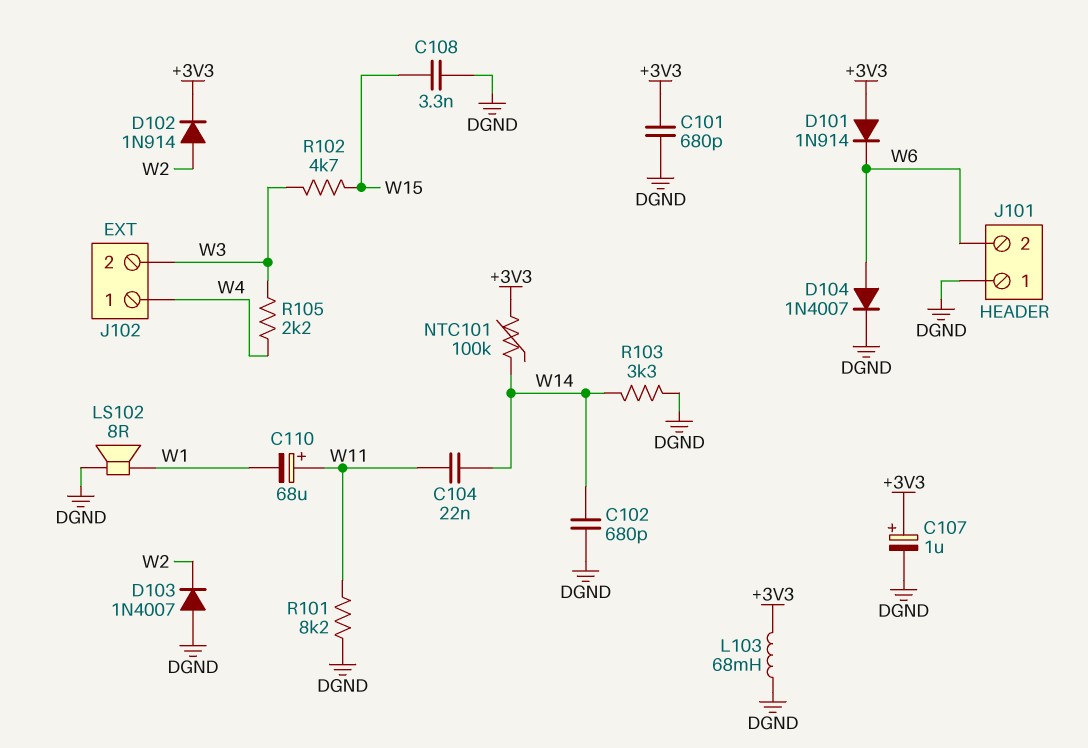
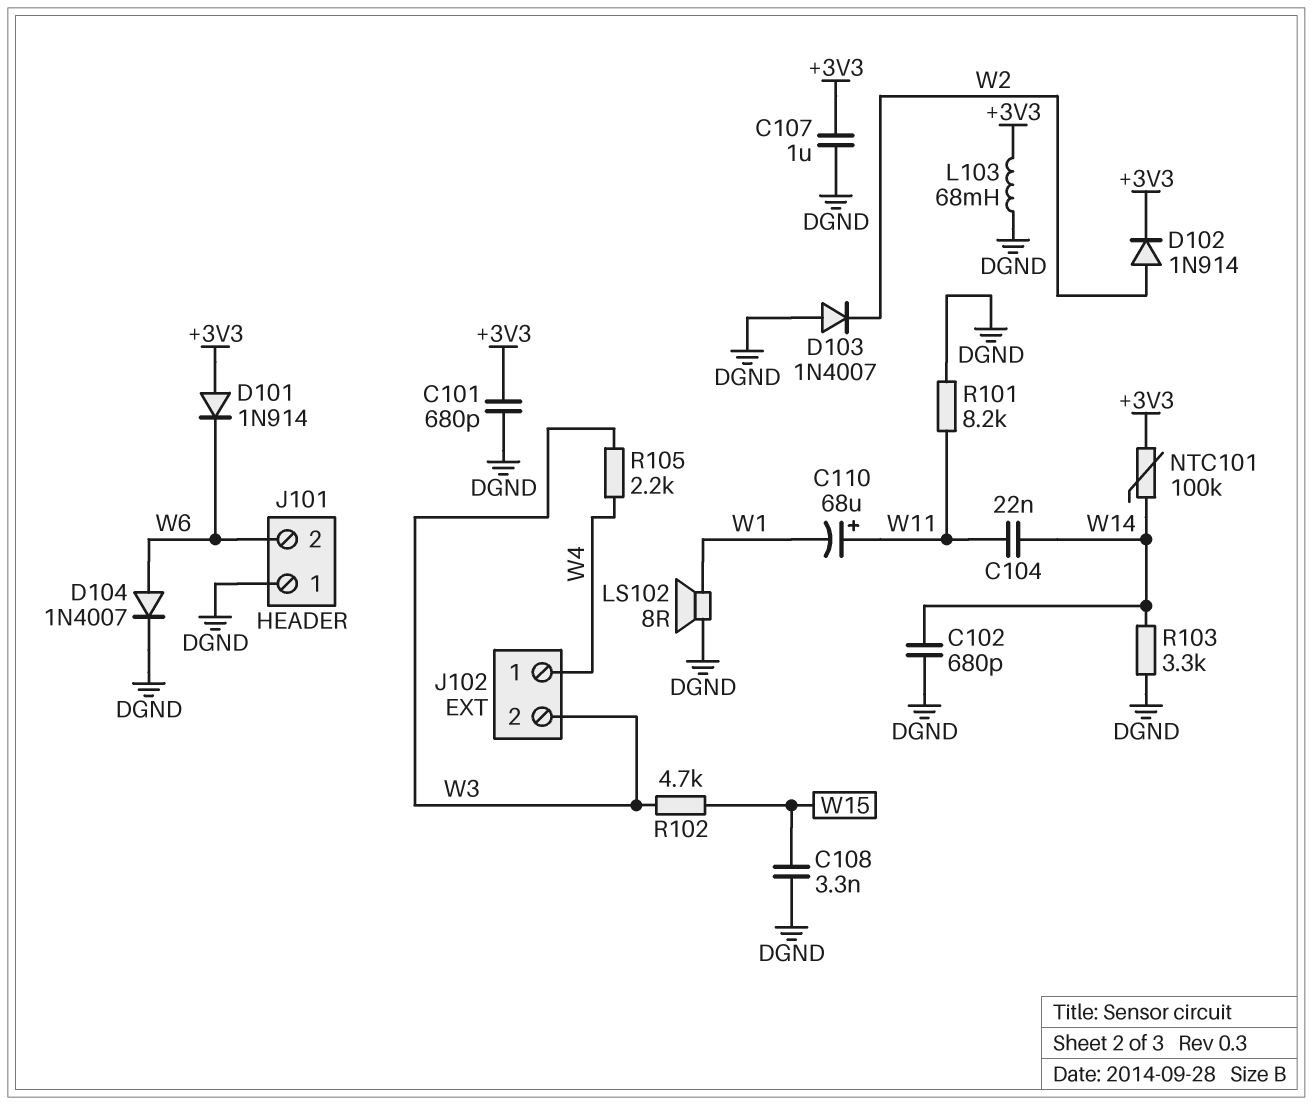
C107: 1uF (plus +3V3, minus DGND) -> 1uF (+3V3, DGND)

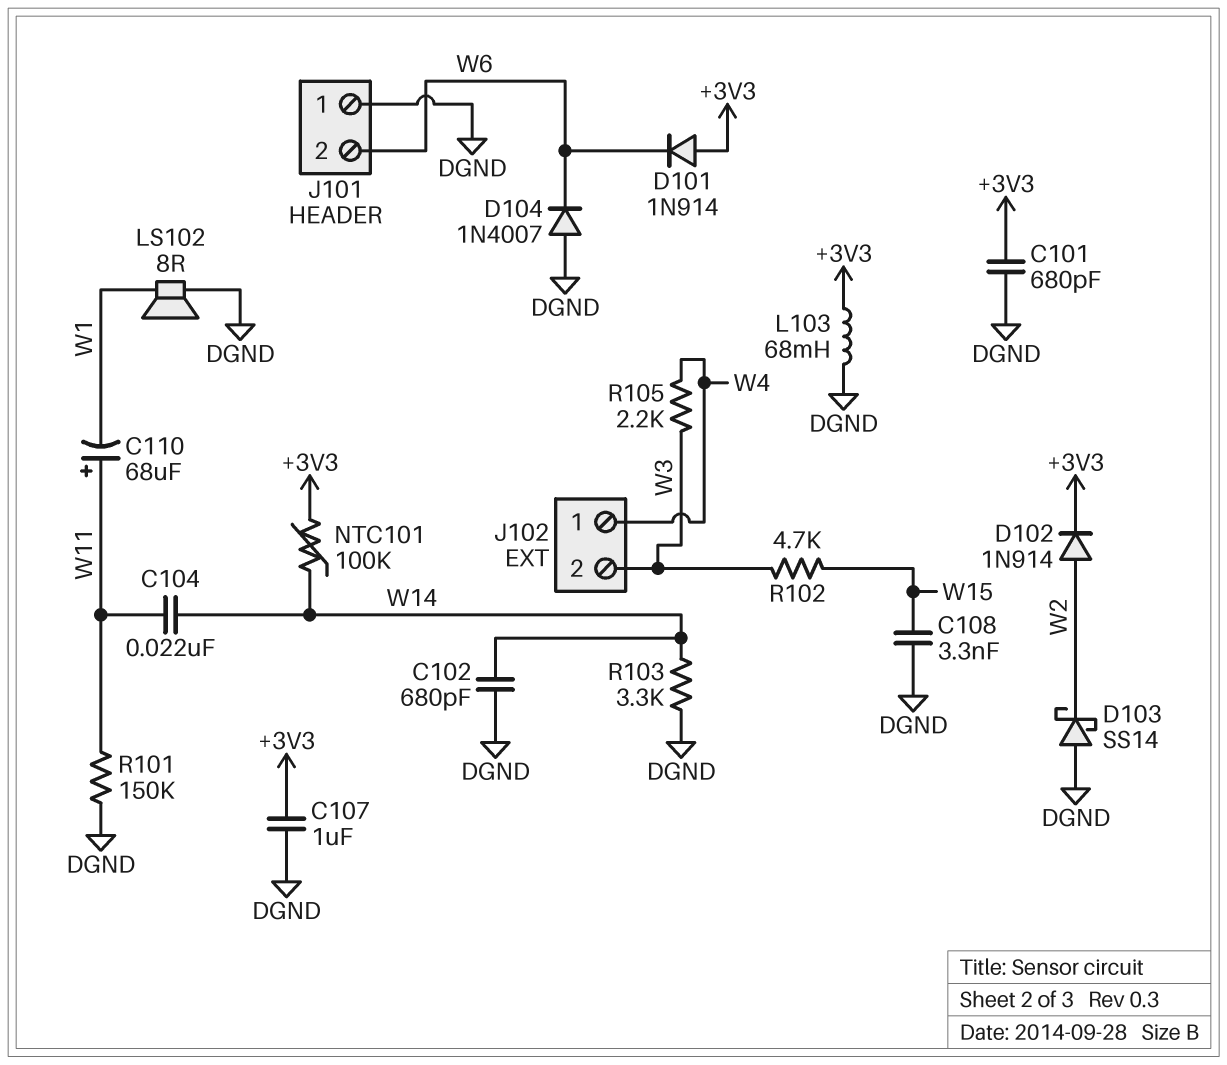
D103: diode 1N4007 (A DGND, K W2) -> schottky SS14 (A DGND, K W2)
D104: diode 1N4007 (A W6, K DGND) -> diode 1N4007 (A DGND, K W6)
R101: 8.2k (DGND, W11) -> 150k (DGND, W11)

